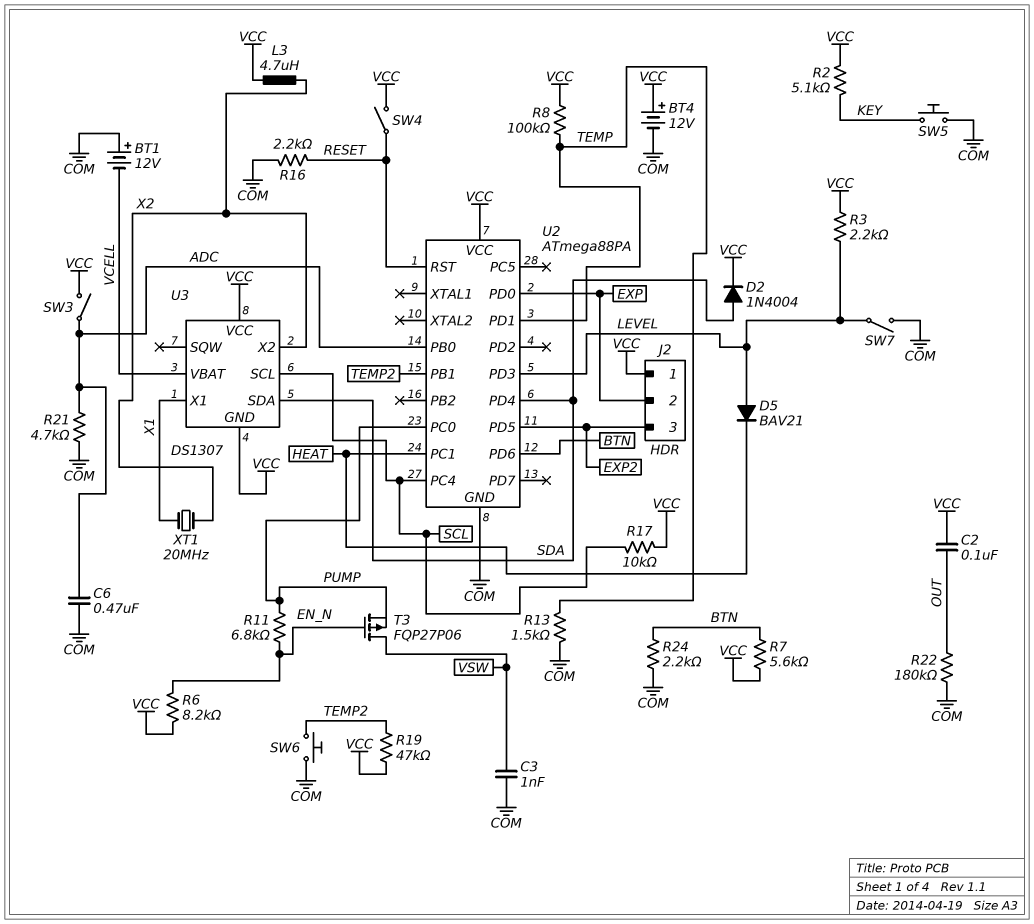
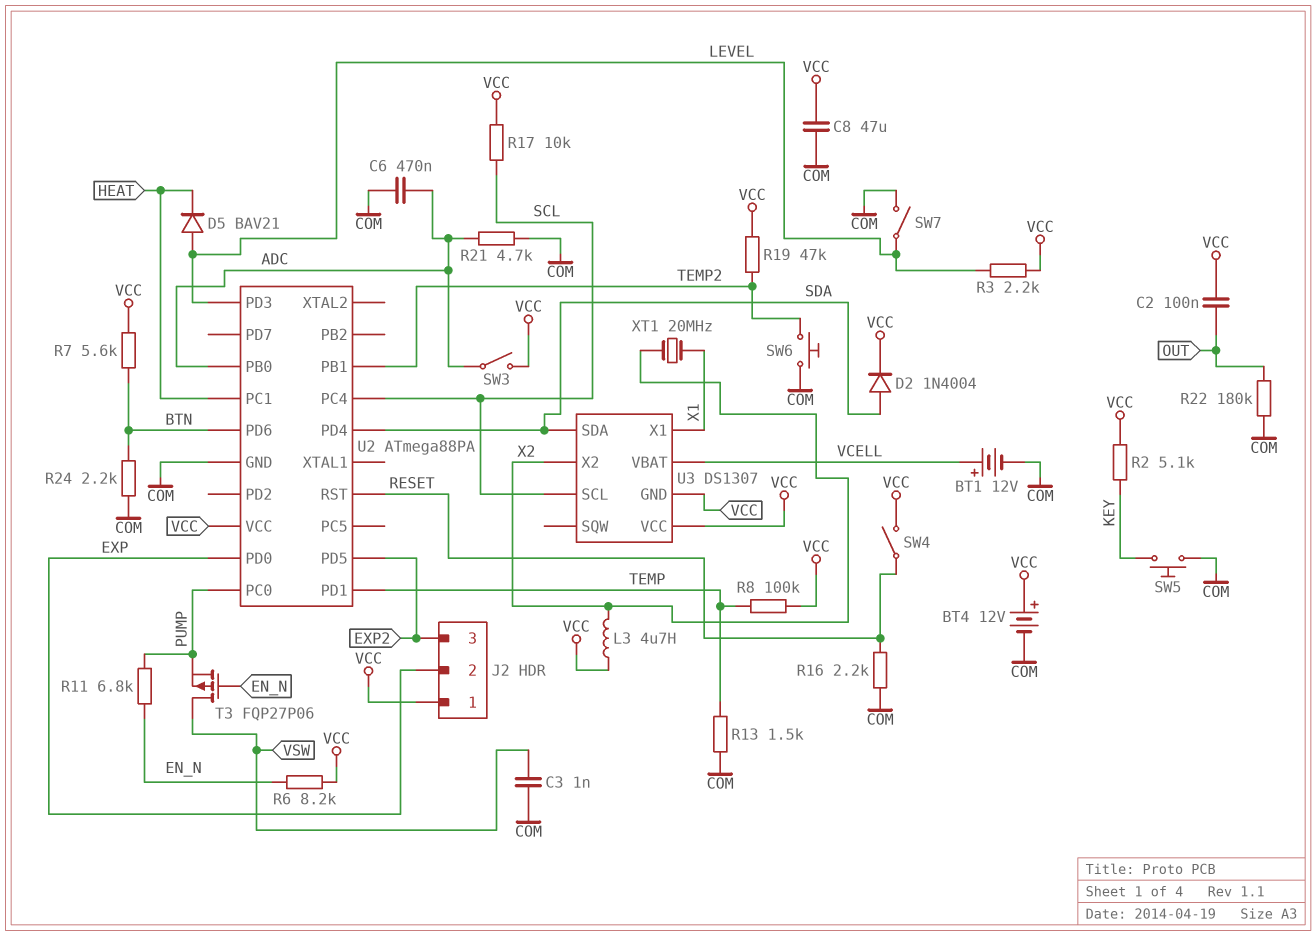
BT1: 12V (plus COM, minus VCELL) -> 12V (plus VCELL, minus COM)
C8: none -> 47uF (COM, VCC)

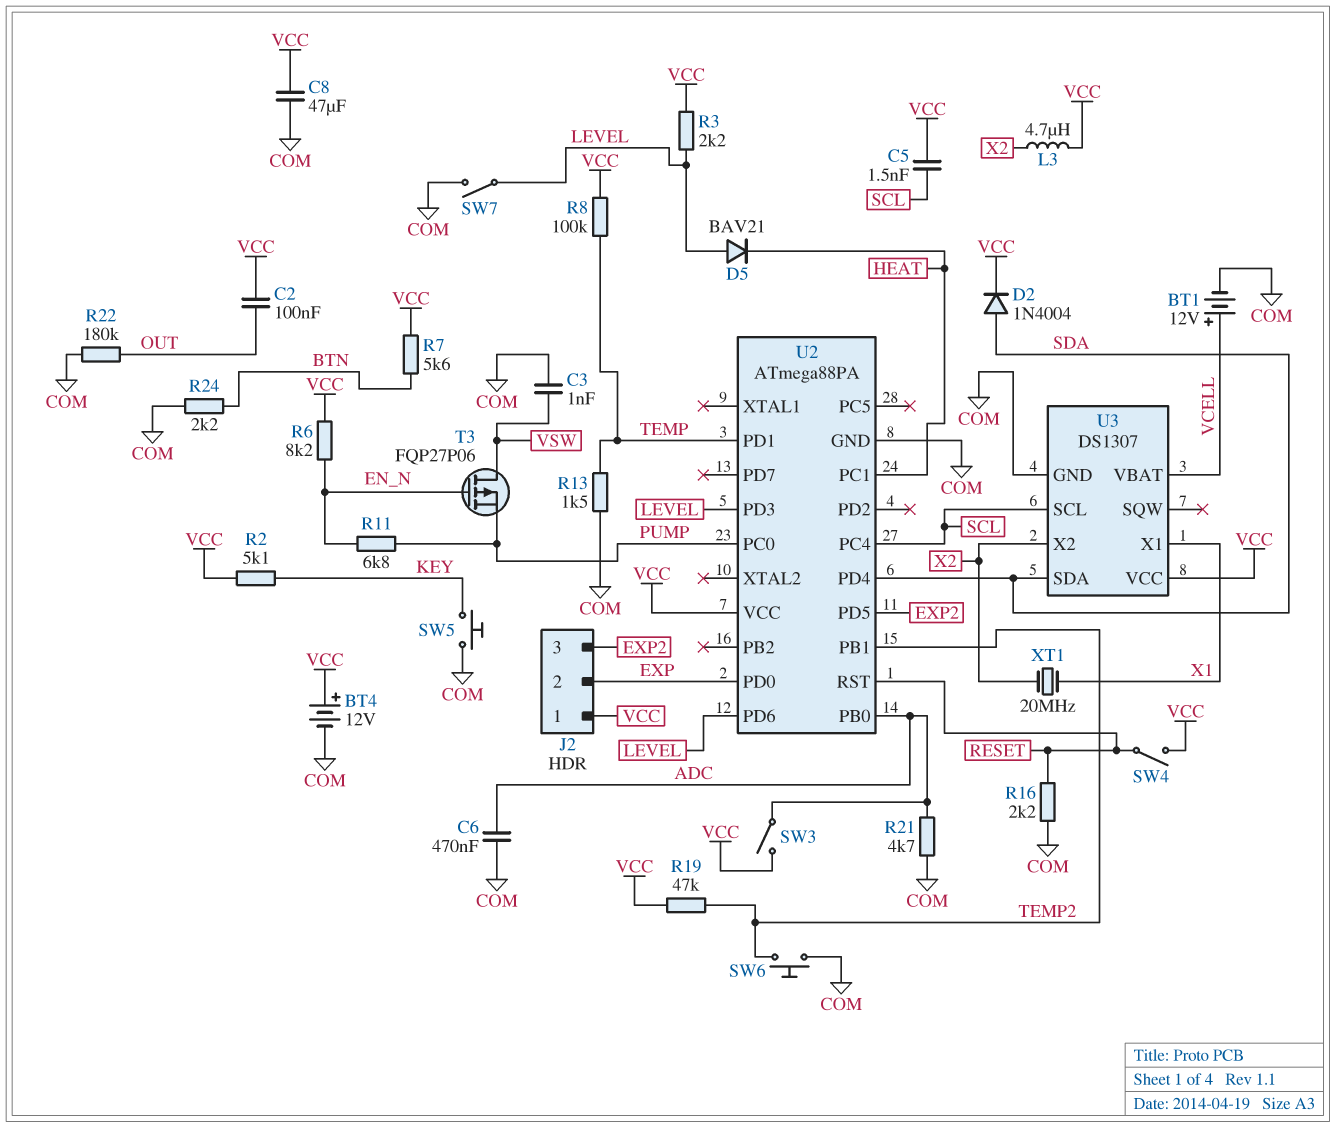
C5: none -> 1.5nF (SCL, VCC)
R17: 10k (SCL, VCC) -> none
U2 pin PD6: BTN -> LEVEL
U3 pin GND: VCC -> COM

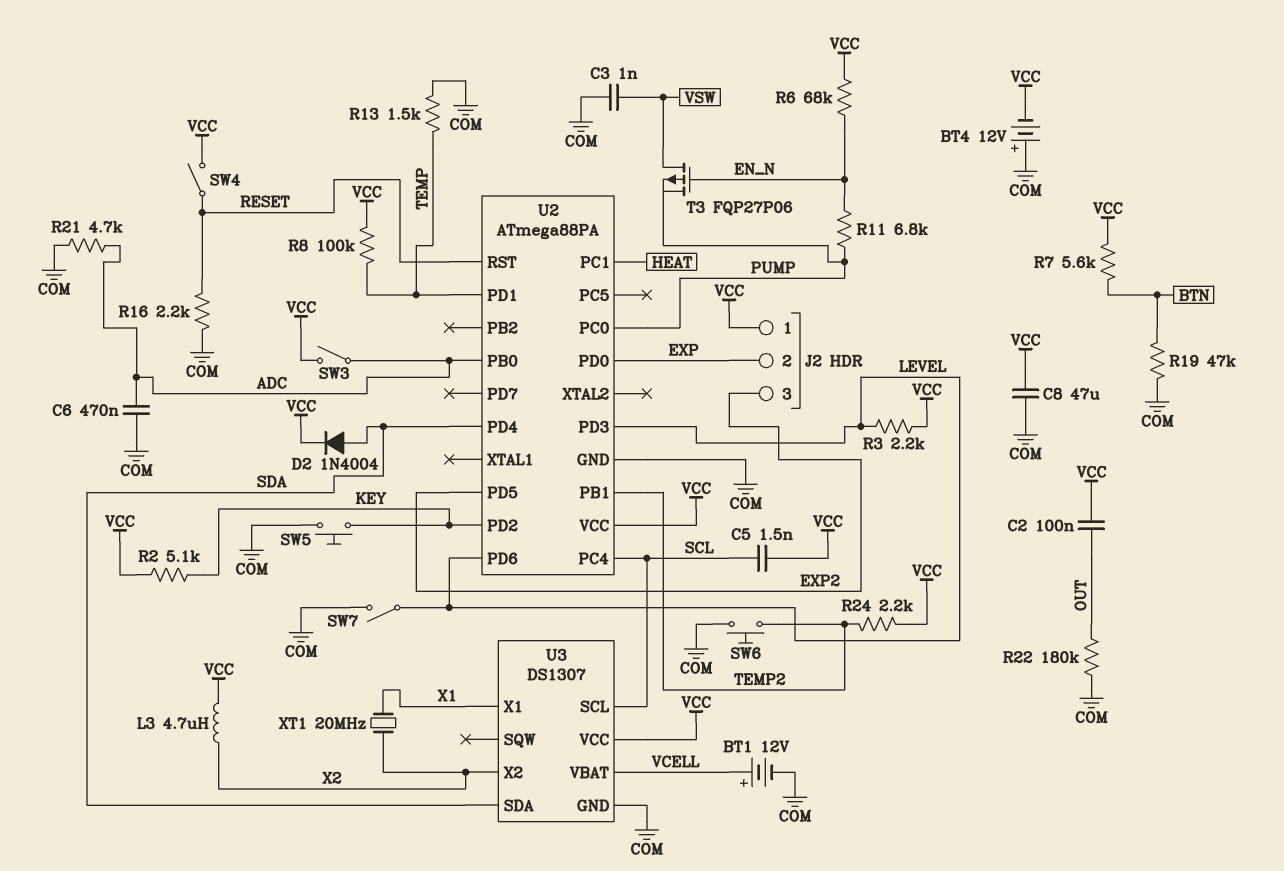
BT4: 12V (plus VCC, minus COM) -> 12V (plus COM, minus VCC)
D5: diode BAV21 (A LEVEL, K HEAT) -> none
R6: 8.2k (EN_N, VCC) -> 68k (EN_N, VCC)
R19: 47k (TEMP2, VCC) -> 47k (BTN, COM)
R24: 2.2k (BTN, COM) -> 2.2k (TEMP2, VCC)
U2 pin PD2: none -> KEY

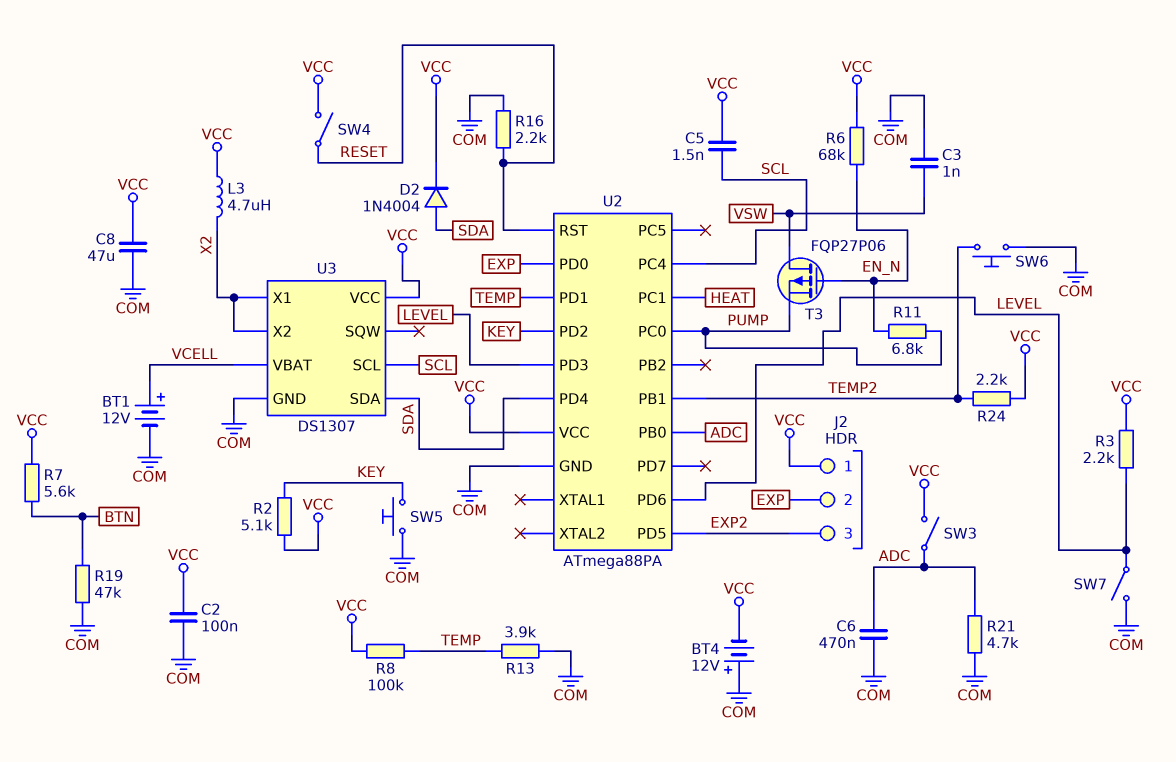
C2: 100nF (OUT, VCC) -> 100nF (COM, VCC)
R13: 1.5k (COM, TEMP) -> 3.9k (COM, TEMP)
R22: 180k (COM, OUT) -> none
U3 pin X1: X1 -> X2
XT1: 20MHz (X1, X2) -> none

